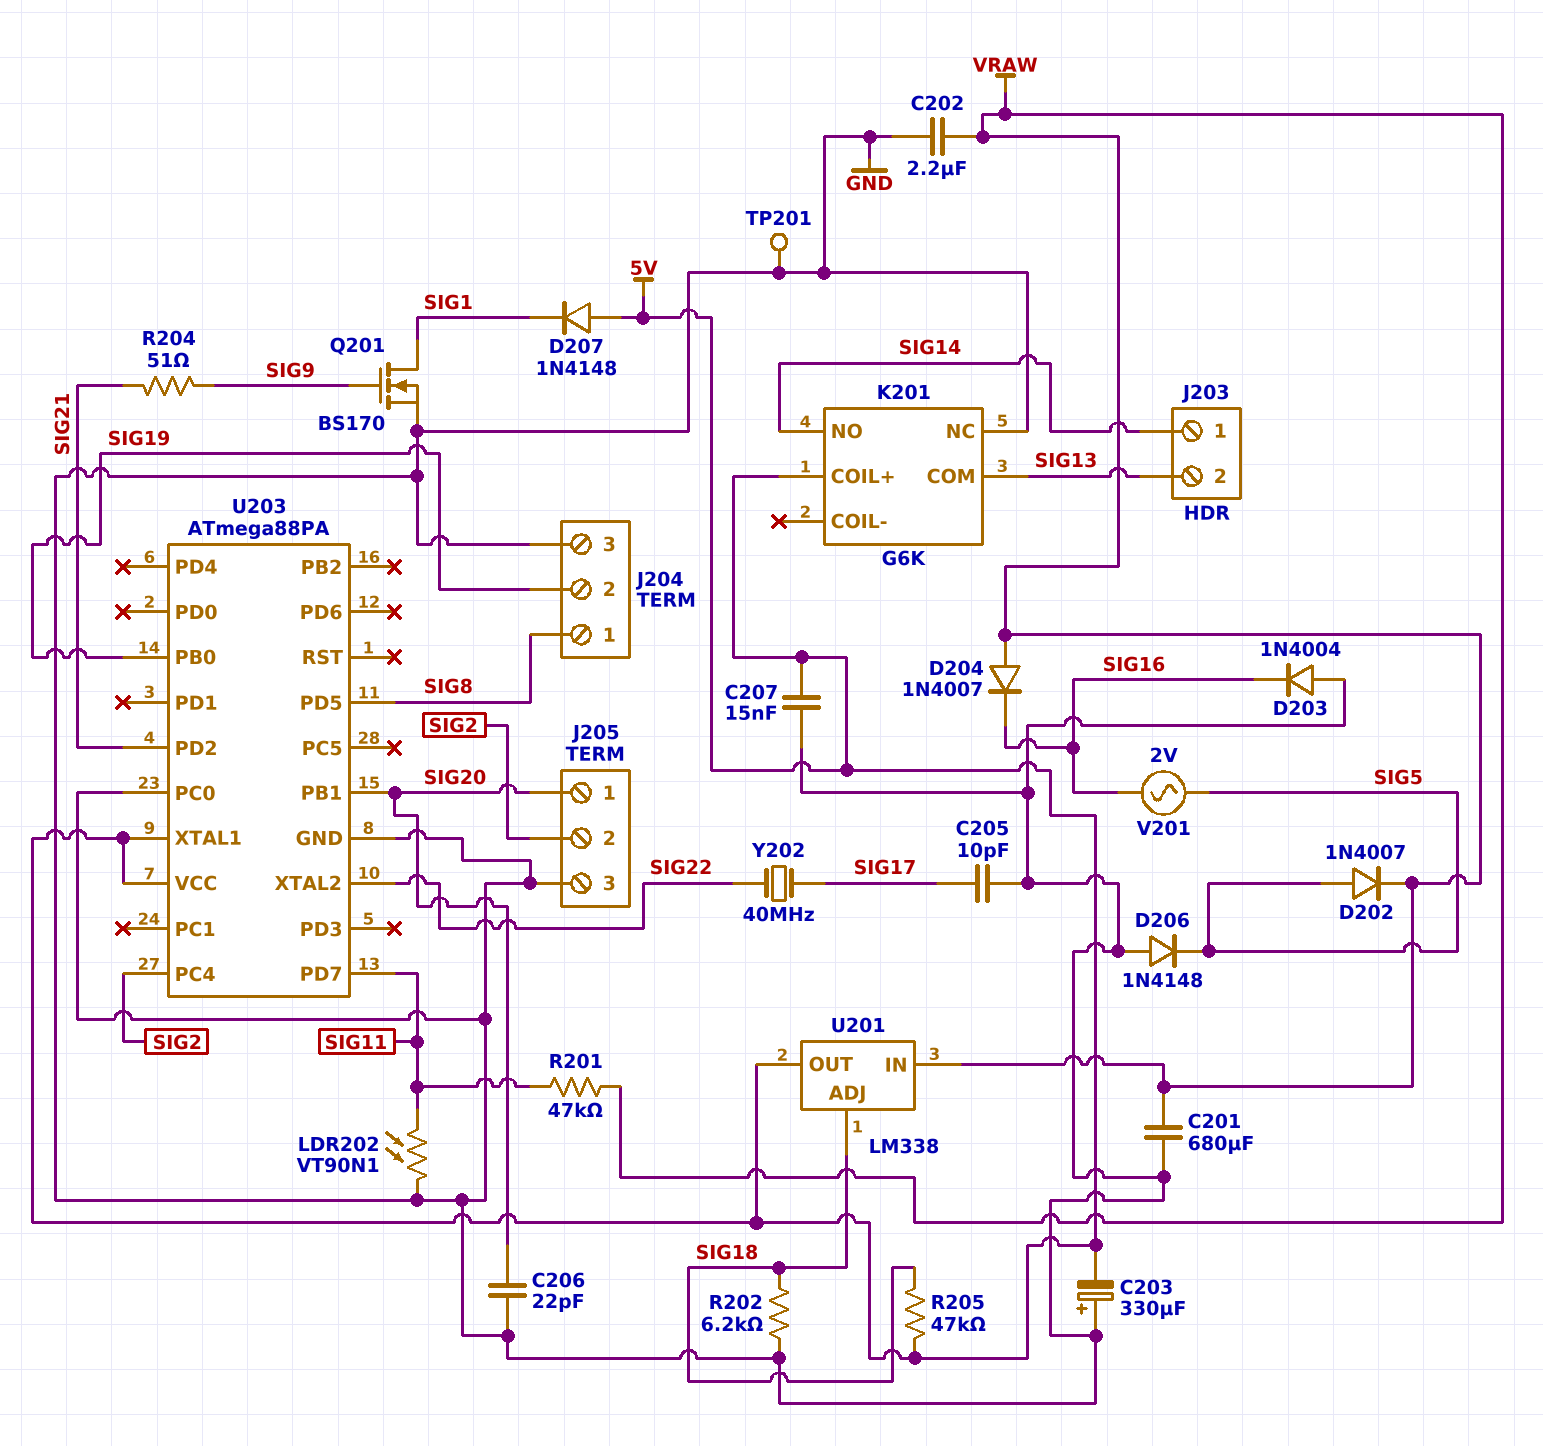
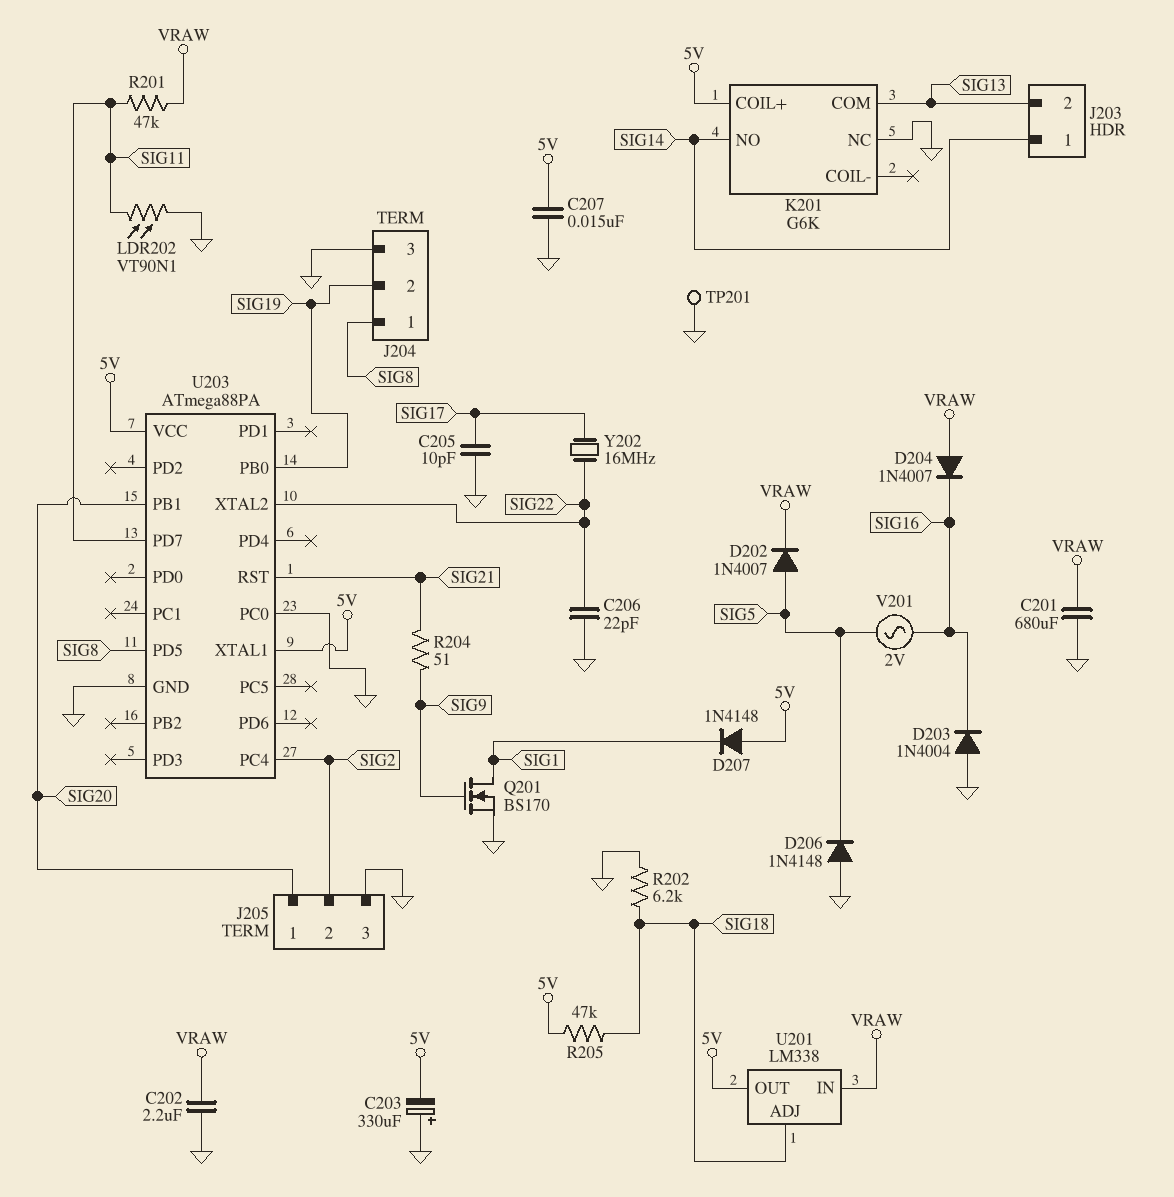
C206: 22pF (GND, SIG20) -> 22pF (GND, SIG22)
U203 pin PD2: SIG21 -> none
U203 pin RST: none -> SIG21
Y202: 40MHz (SIG17, SIG22) -> 16MHz (SIG17, SIG22)

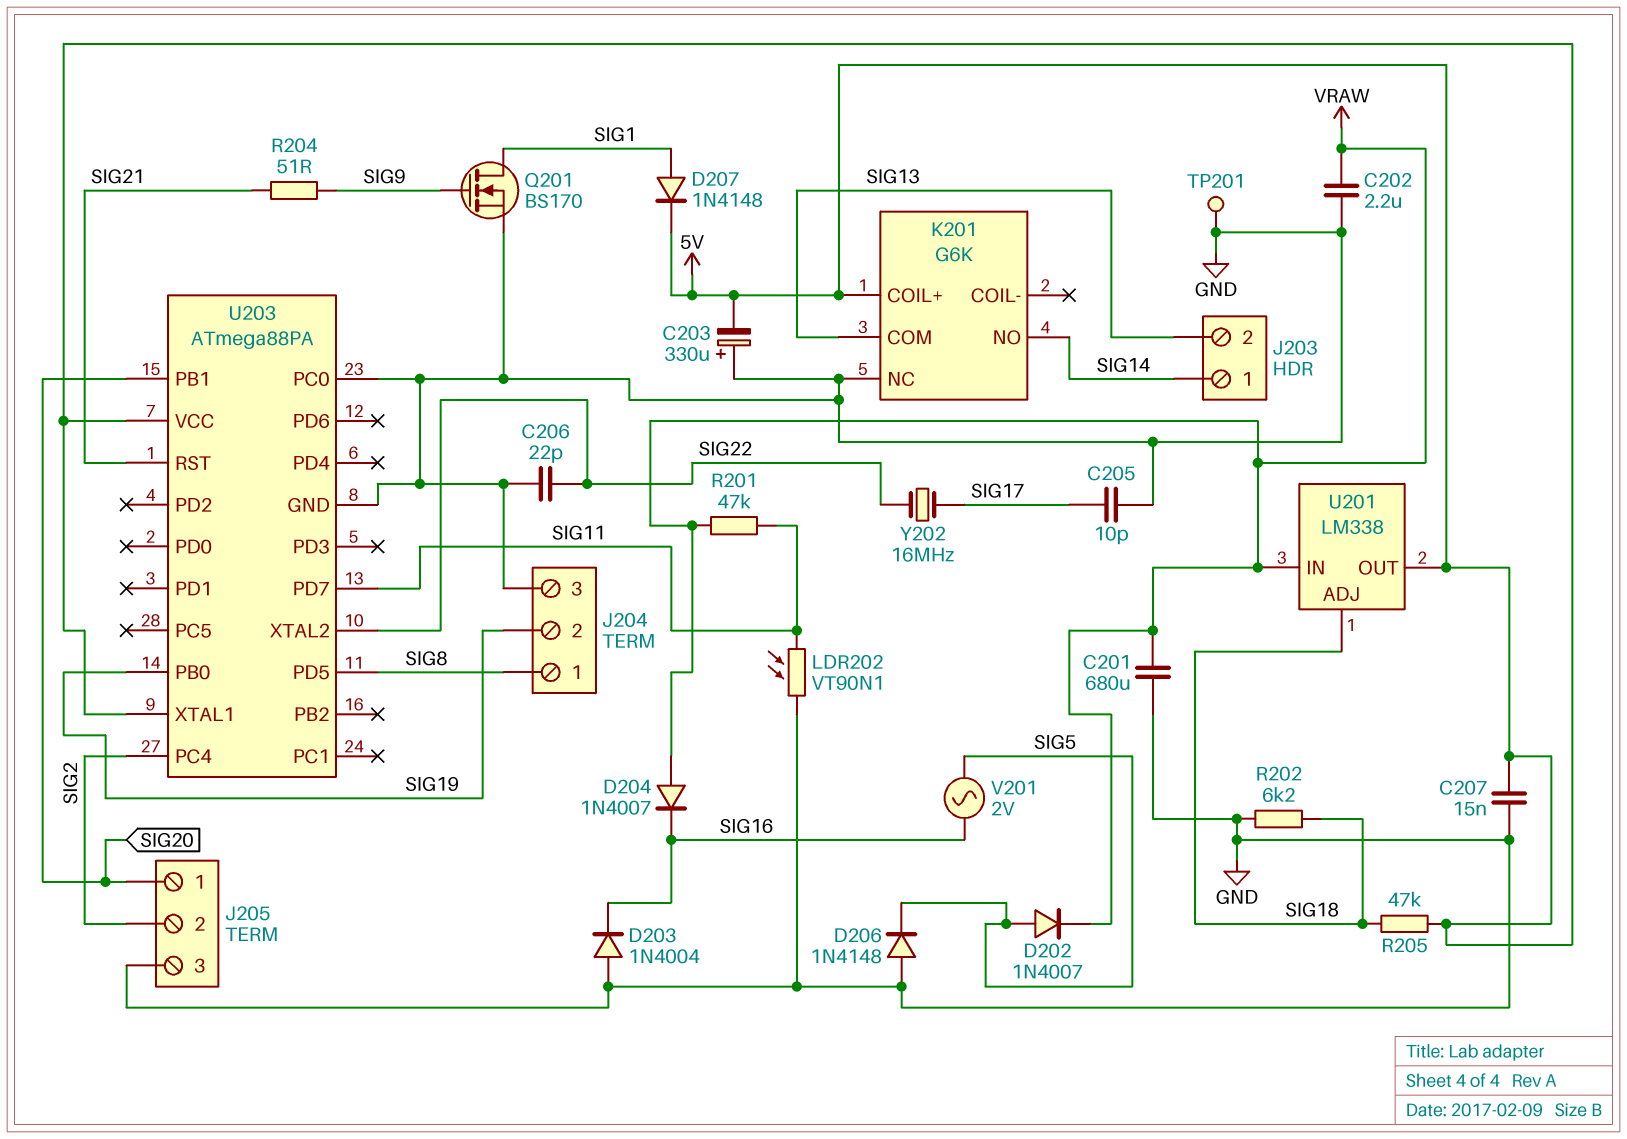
D207: diode 1N4148 (A 5V, K SIG1) -> diode 1N4148 (A SIG1, K 5V)

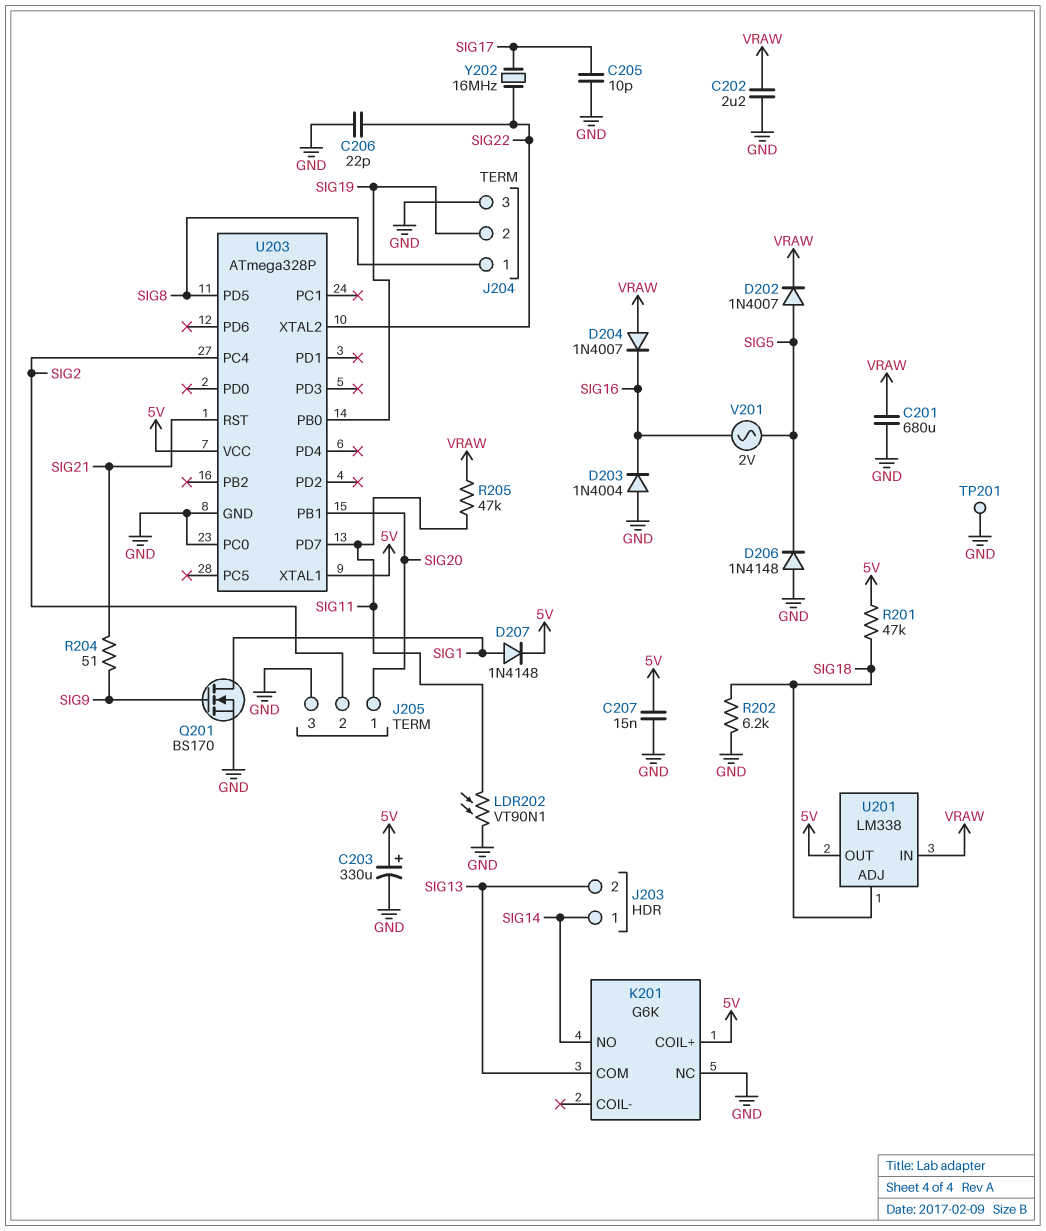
C203: 330uF (plus GND, minus 5V) -> 330uF (plus 5V, minus GND)
R201: 47k (SIG11, VRAW) -> 47k (5V, SIG18)
R205: 47k (5V, SIG18) -> 47k (SIG11, VRAW)
U203: ATmega88PA -> ATmega328P

